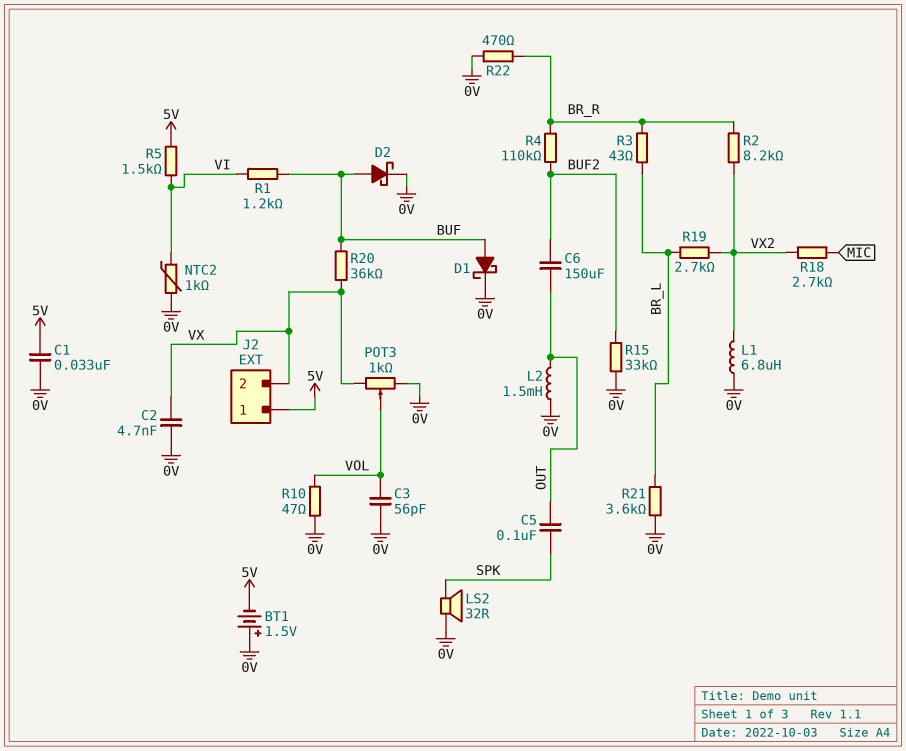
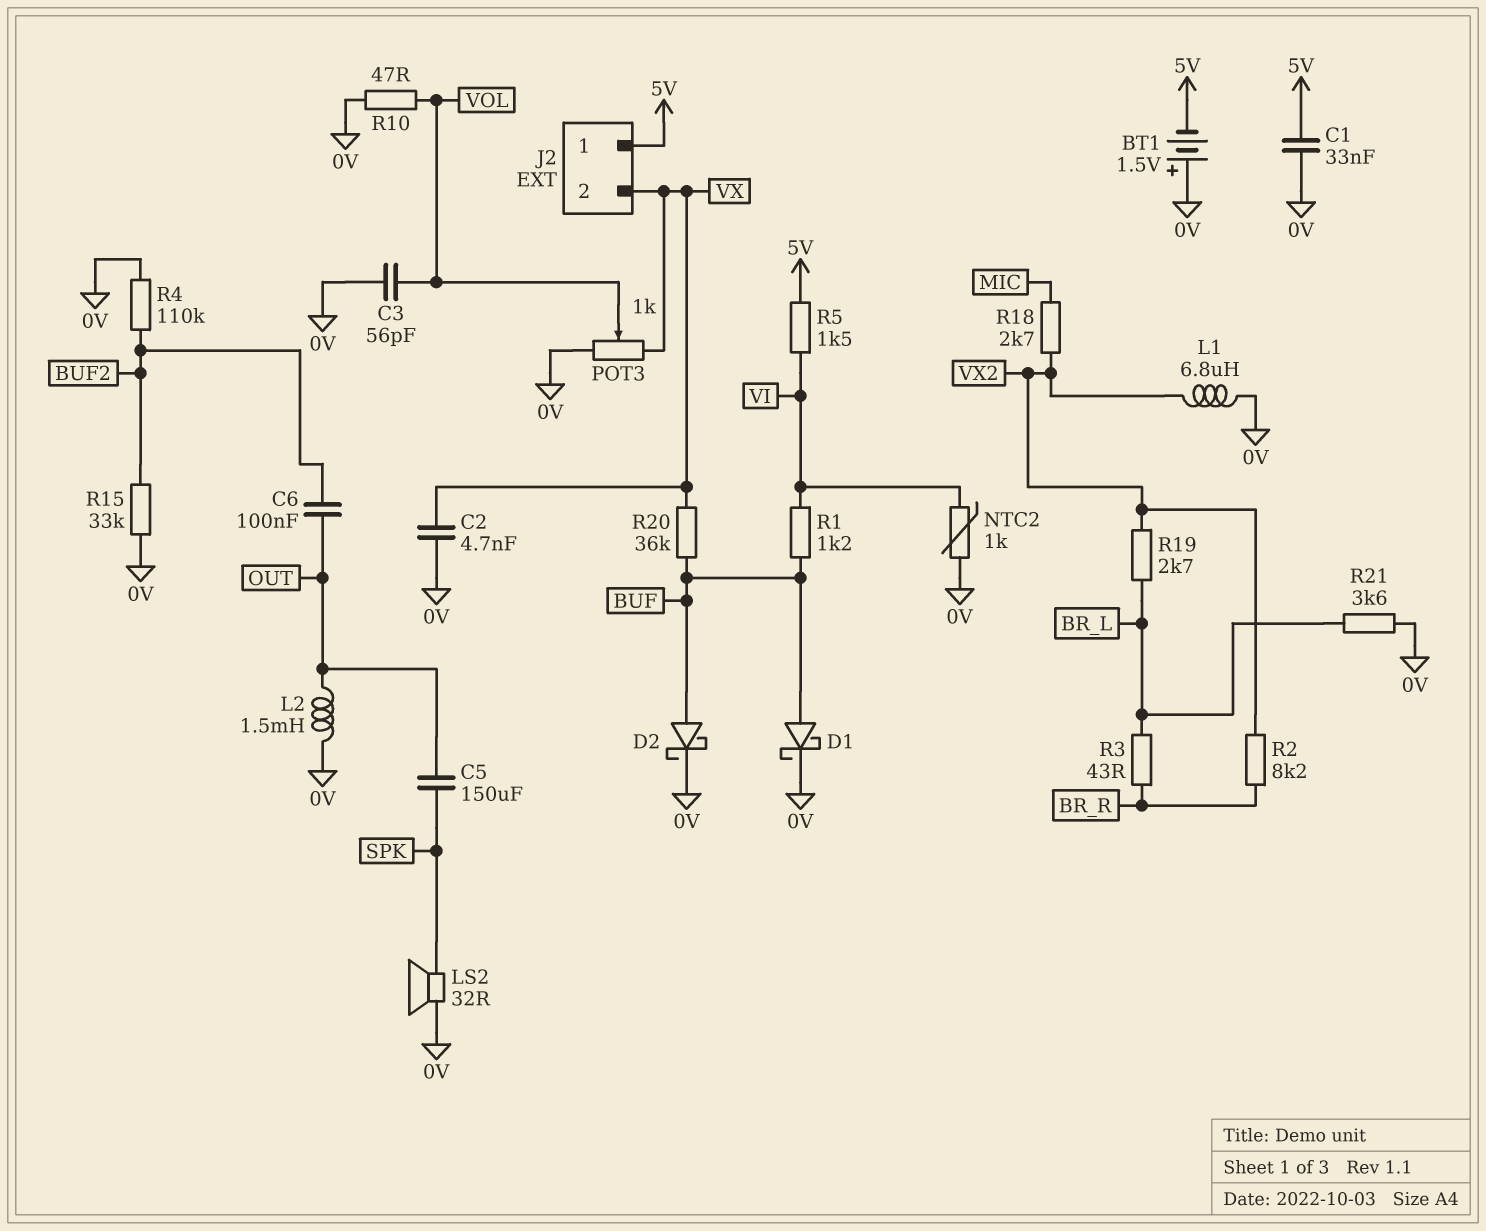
C5: 100nF (OUT, SPK) -> 150uF (OUT, SPK)
C6: 150uF (BUF2, OUT) -> 100nF (BUF2, OUT)
R4: 110k (BR_R, BUF2) -> 110k (0V, BUF2)
R22: 470 (0V, BR_R) -> none

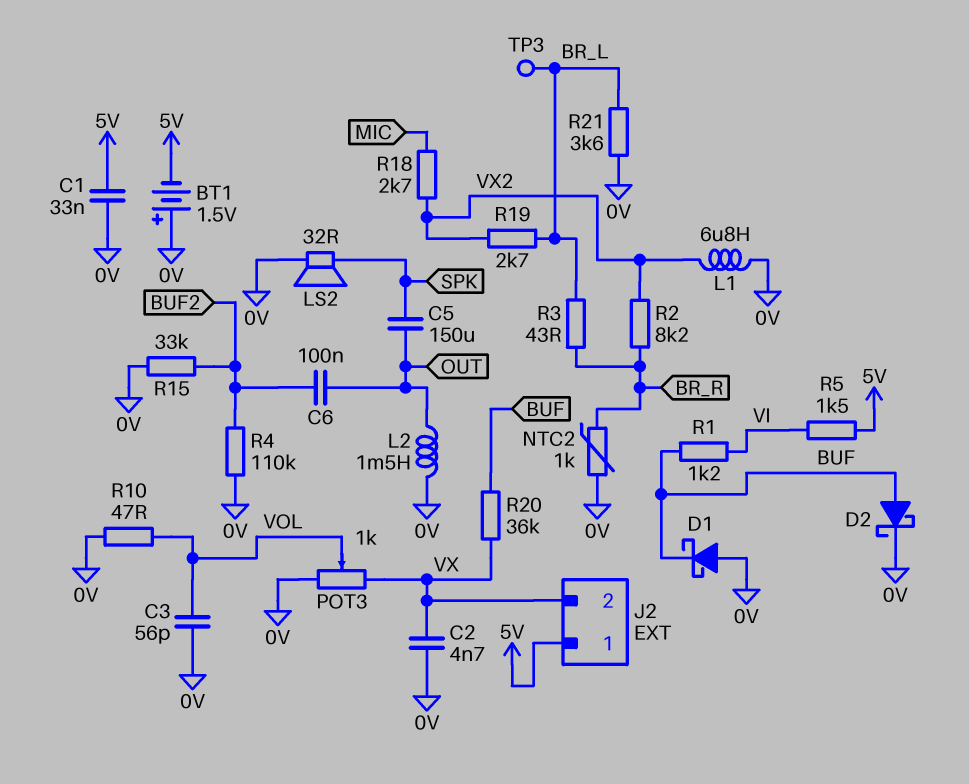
D1: schottky (A BUF, K 0V) -> schottky (A 0V, K BUF)
NTC2: 1k (0V, VI) -> 1k (0V, BR_R)
TP3: none -> test point (BR_L)

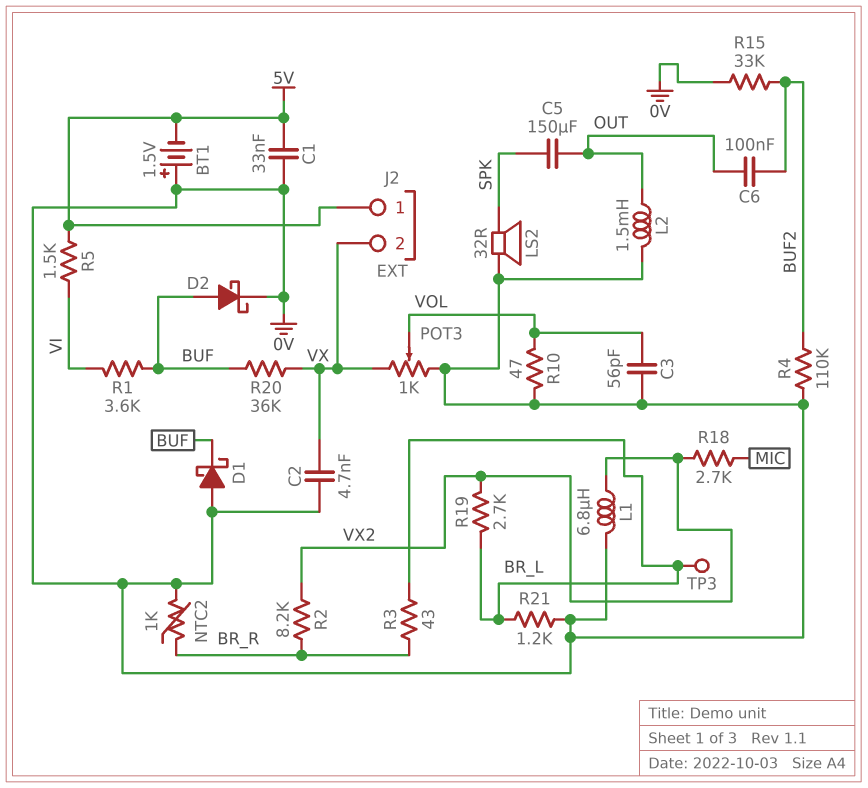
R1: 1.2k (BUF, VI) -> 3.6k (BUF, VI)
R21: 3.6k (0V, BR_L) -> 1.2k (0V, BR_L)

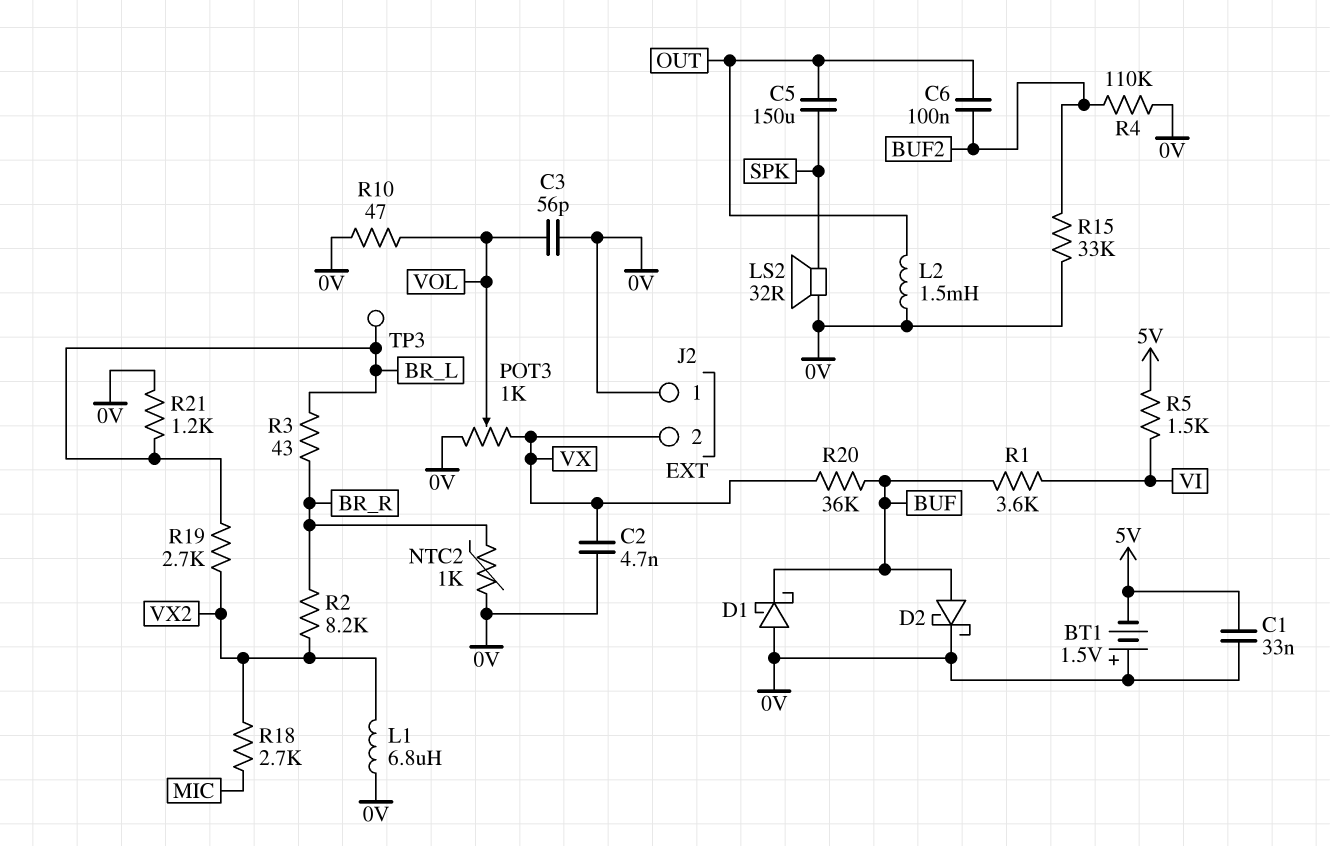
J2 pin 1: 5V -> 0V

